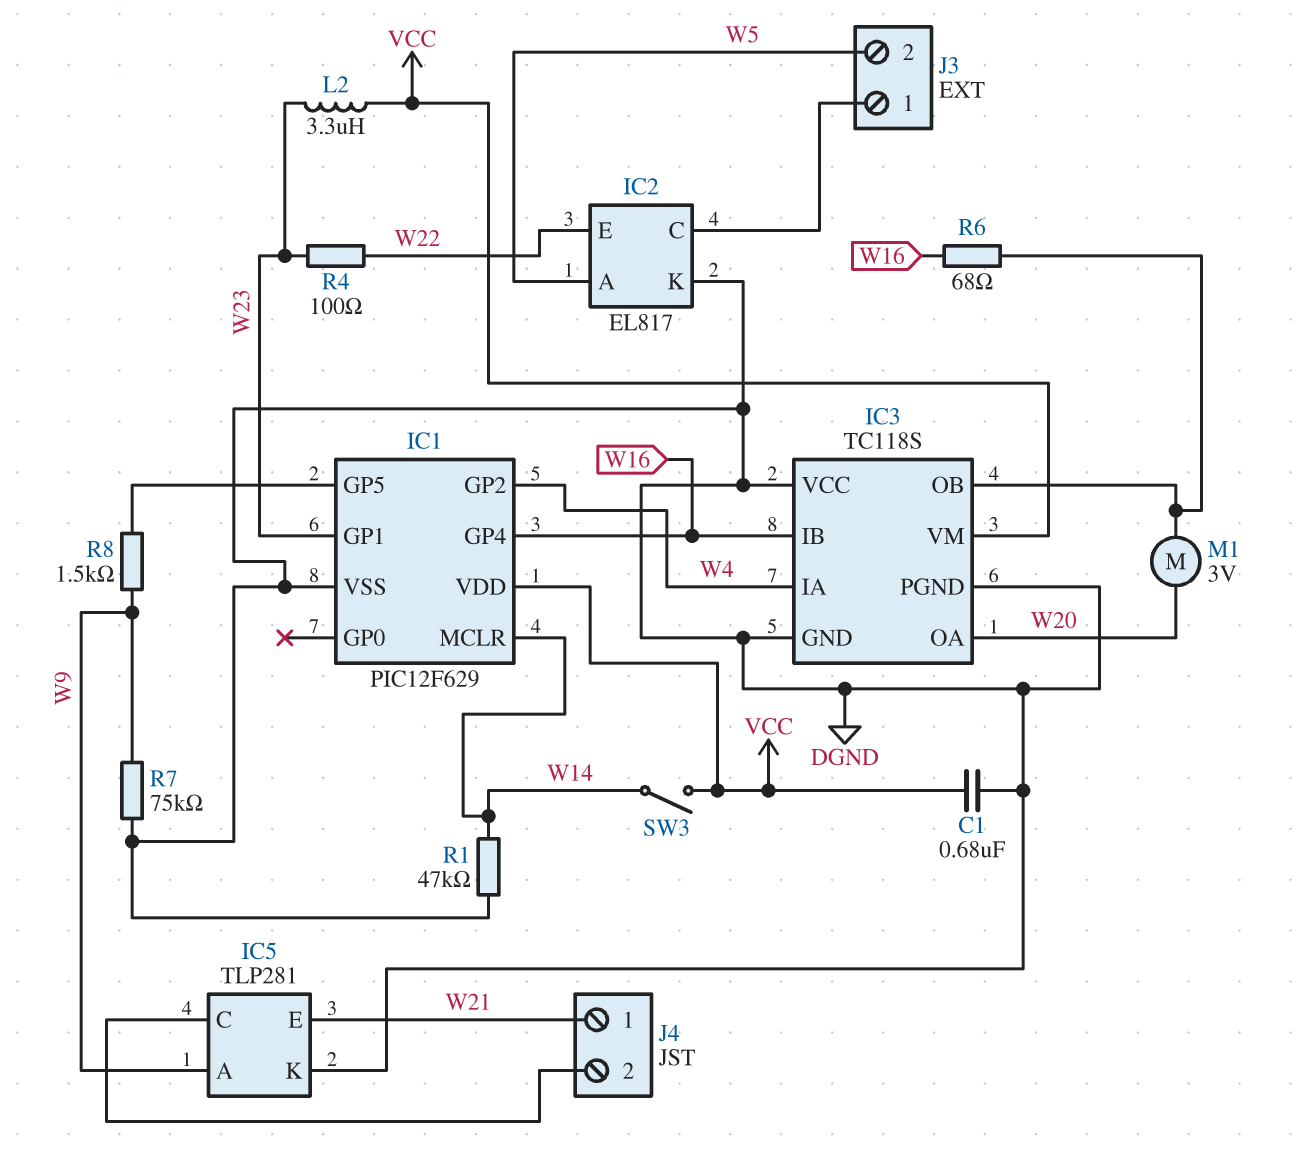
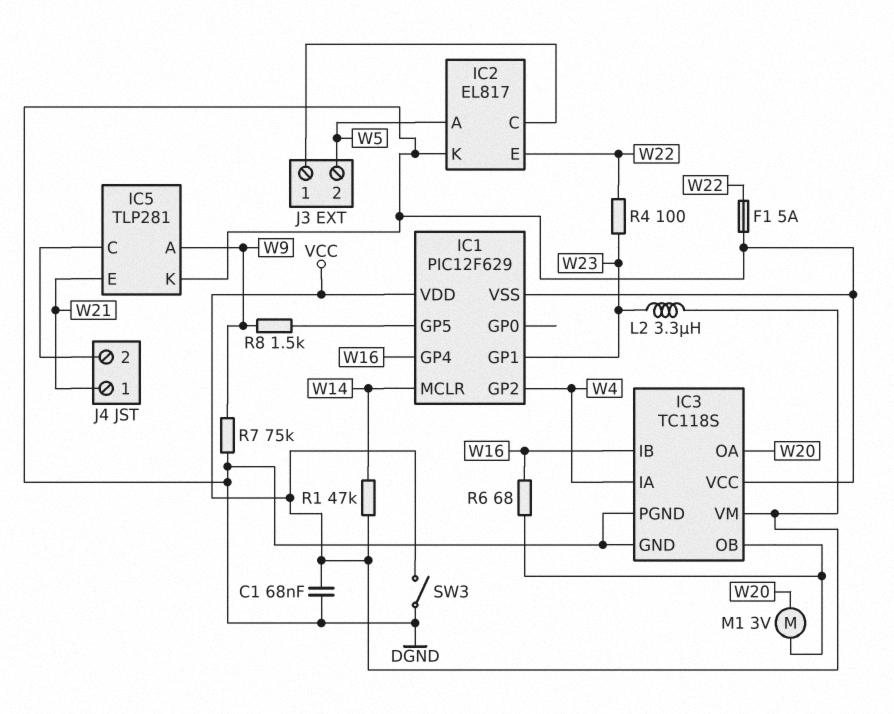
C1: 680nF (DGND, VCC) -> 68nF (DGND, VCC)
F1: none -> 5A (DGND, W22)
R1: 47k (DGND, W14) -> 47k (VCC, W14)
SW3: switch (VCC, W14) -> switch (DGND, VCC)

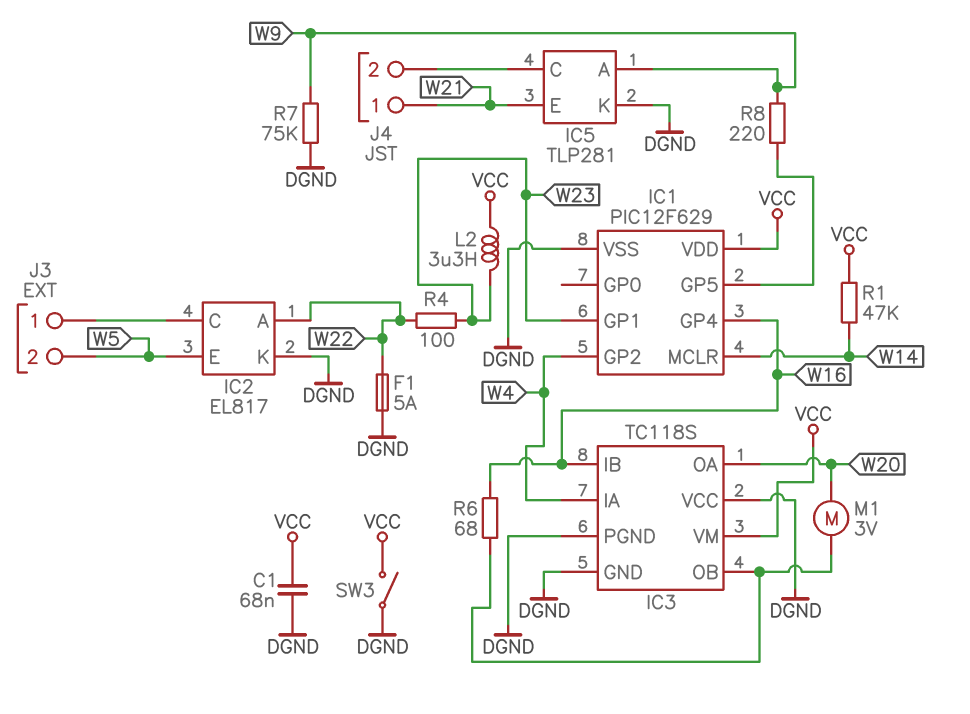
IC2 pin A: W5 -> W22
IC2 pin E: W22 -> W5
R8: 1.5k (IC1/GP5, W9) -> 220 (IC1/GP5, W9)

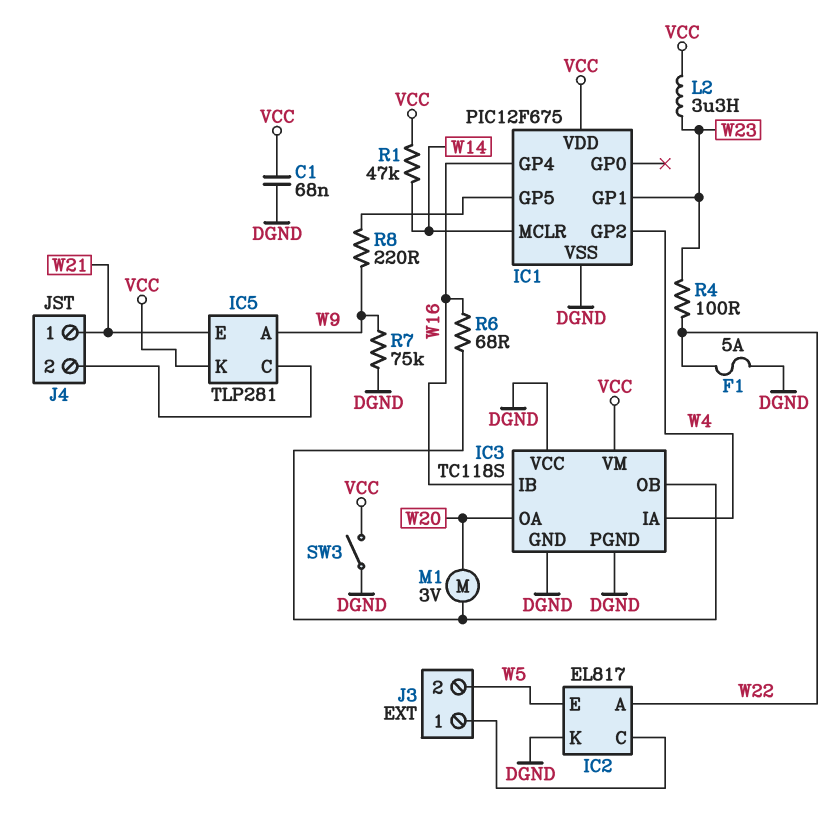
IC1: PIC12F629 -> PIC12F675
IC5 pin K: DGND -> VCC

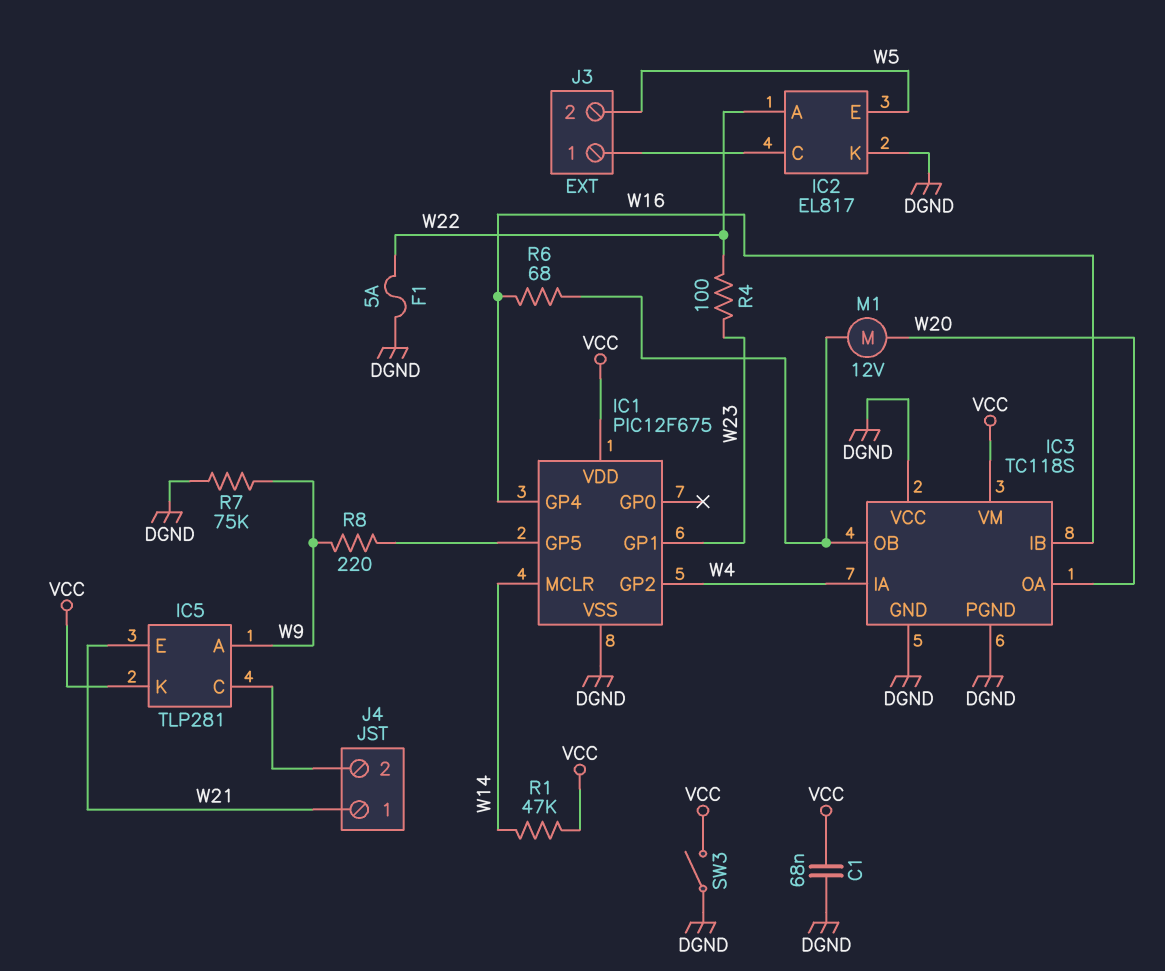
L2: 3.3uH (VCC, W23) -> none
M1: motor 3V (IC3/OB, W20) -> motor 12V (IC3/OB, W20)

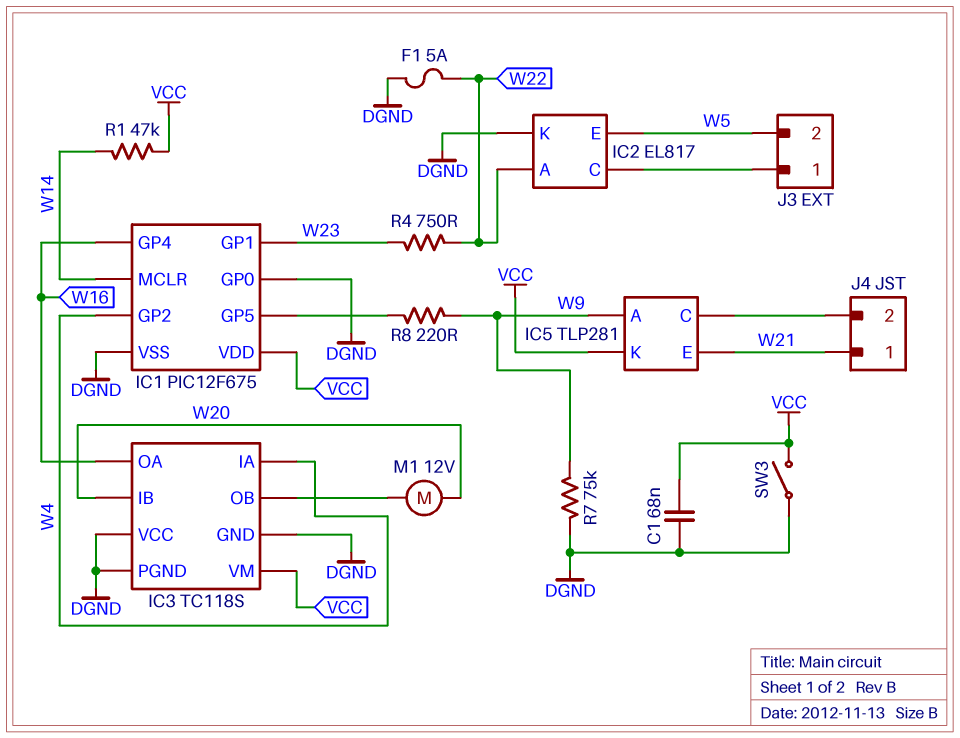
IC1 pin GP0: none -> DGND
IC3 pin IB: W16 -> W20
IC3 pin OA: W20 -> W16
R4: 100 (W22, W23) -> 750 (W22, W23)
R6: 68 (IC3/OB, W16) -> none

